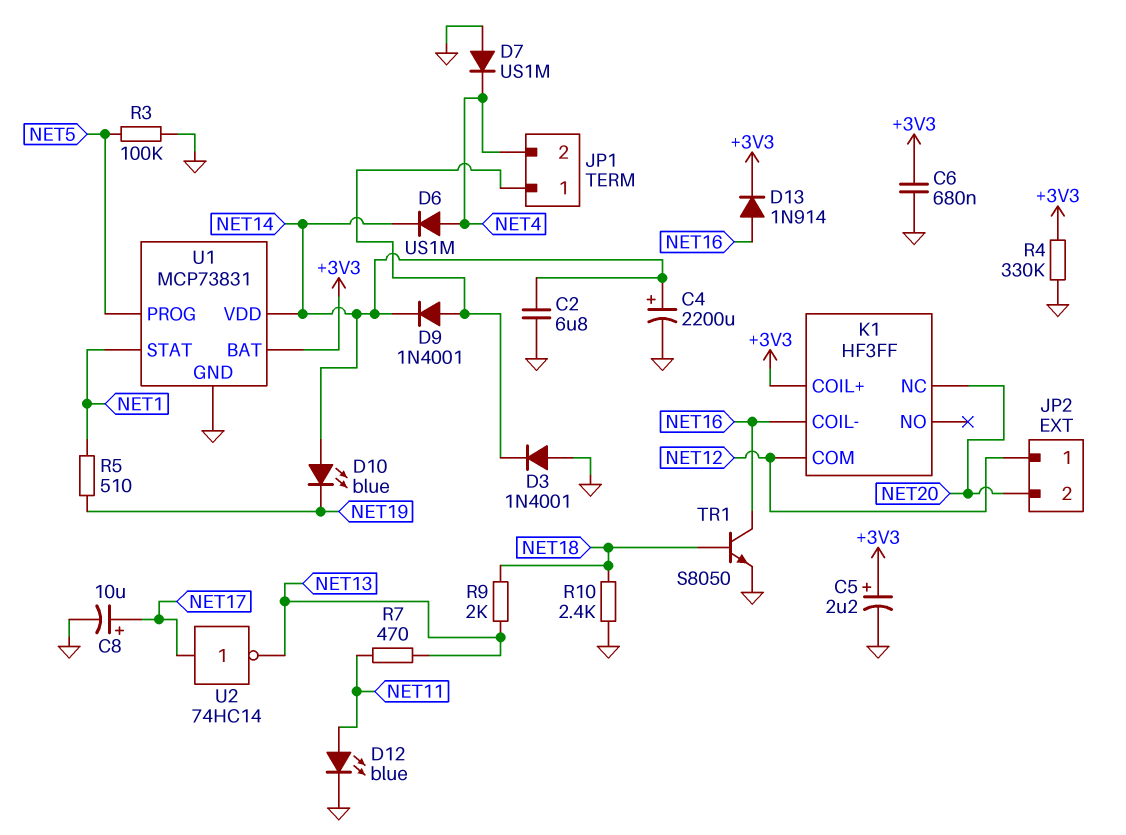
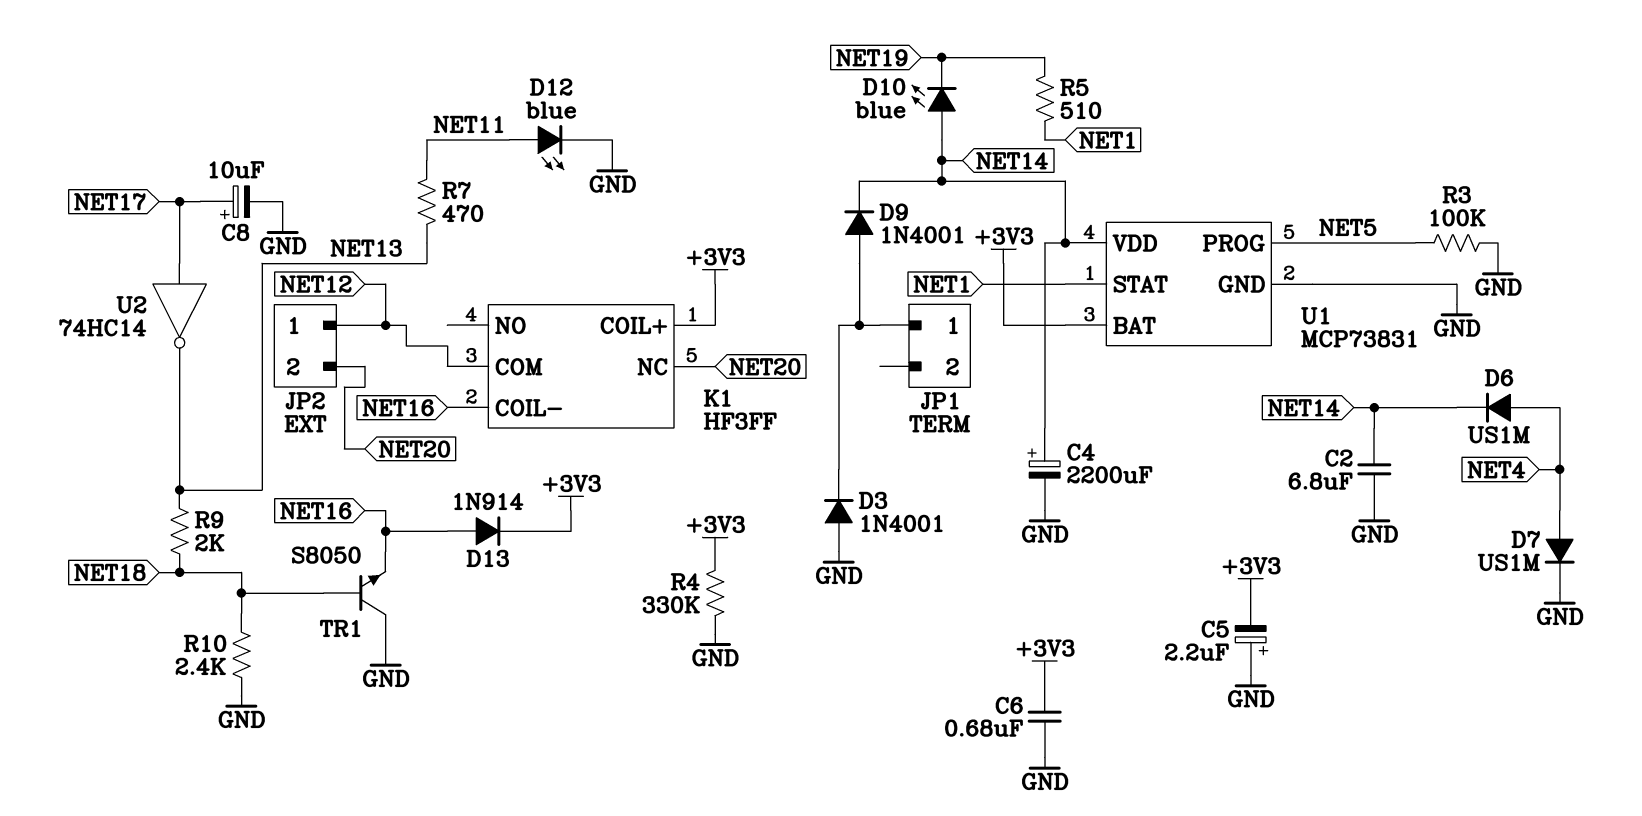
C5: 2.2uF (plus +3V3, minus GND) -> 2.2uF (plus GND, minus +3V3)
D7: diode US1M (A GND, K NET4) -> diode US1M (A NET4, K GND)
JP1 pin 2: NET4 -> none
TR1: NPN S8050 (B NET18, C NET16, E GND) -> NPN S8050 (B NET18, C GND, E NET16)

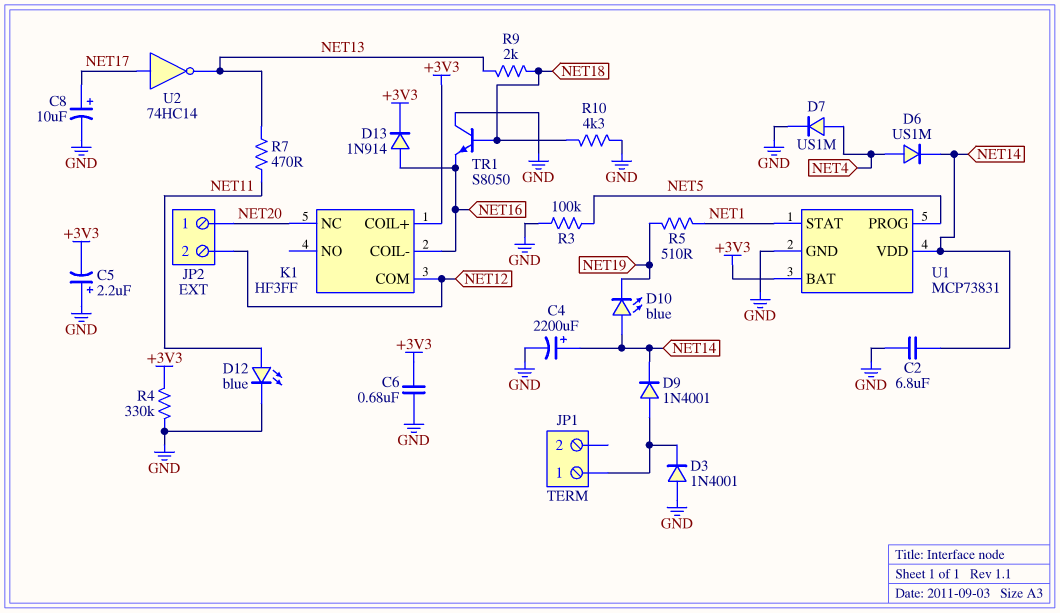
JP2 pin 1: NET12 -> NET20
JP2 pin 2: NET20 -> NET12
R10: 2.4k (GND, NET18) -> 4.3k (GND, NET18)

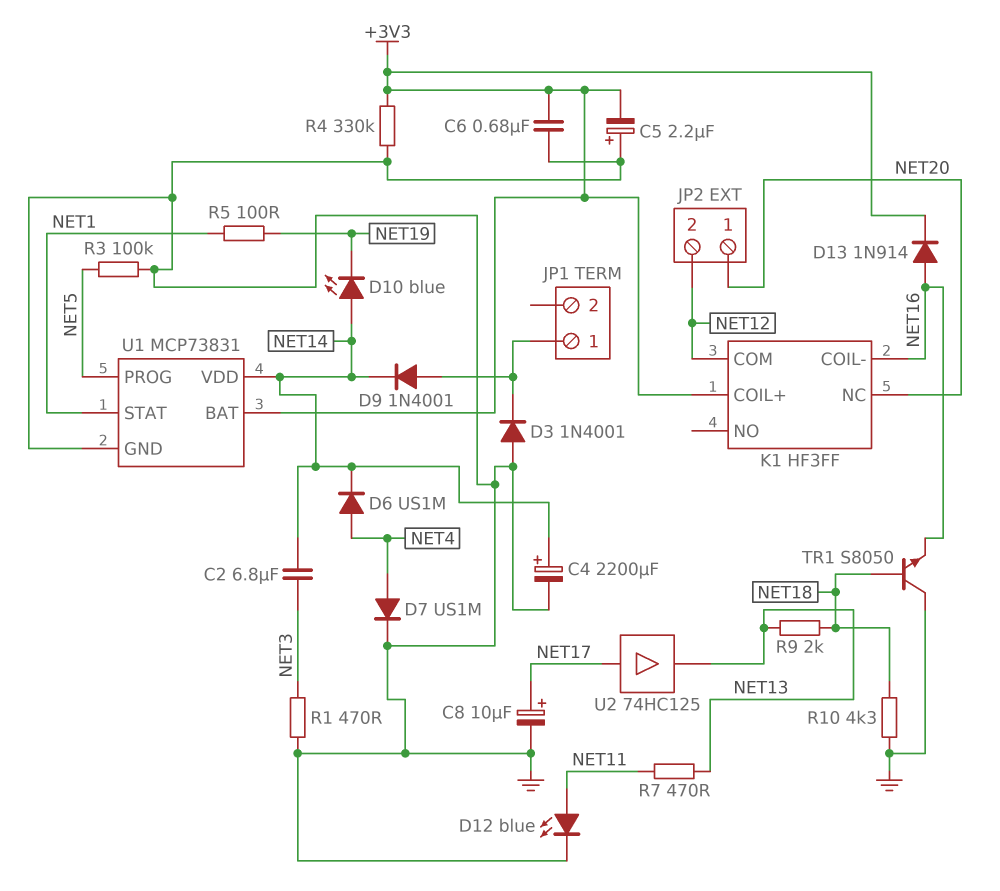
C2: 6.8uF (GND, NET14) -> 6.8uF (NET3, NET14)
R1: none -> 470 (GND, NET3)
R5: 510 (NET1, NET19) -> 100 (NET1, NET19)
U2: NOT 74HC14 (in NET17, out NET13) -> buffer 74HC125 (in NET17, out NET13)

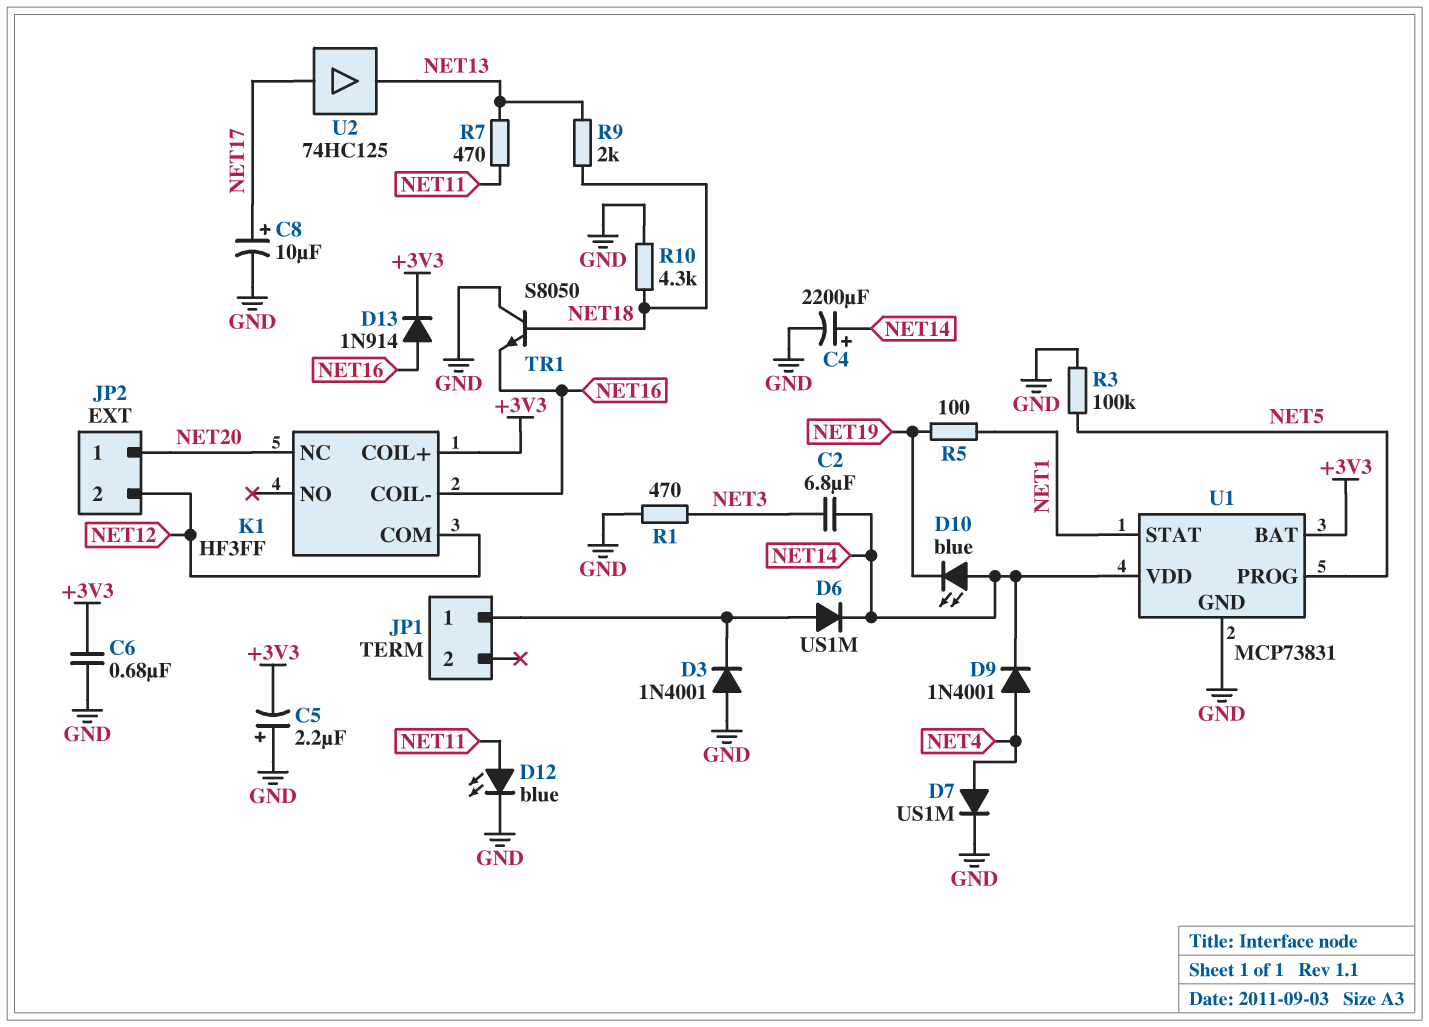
D6: diode US1M (A NET4, K NET14) -> diode US1M (A JP1/1, K NET14)
D9: diode 1N4001 (A JP1/1, K NET14) -> diode 1N4001 (A NET4, K NET14)
R4: 330k (+3V3, GND) -> none

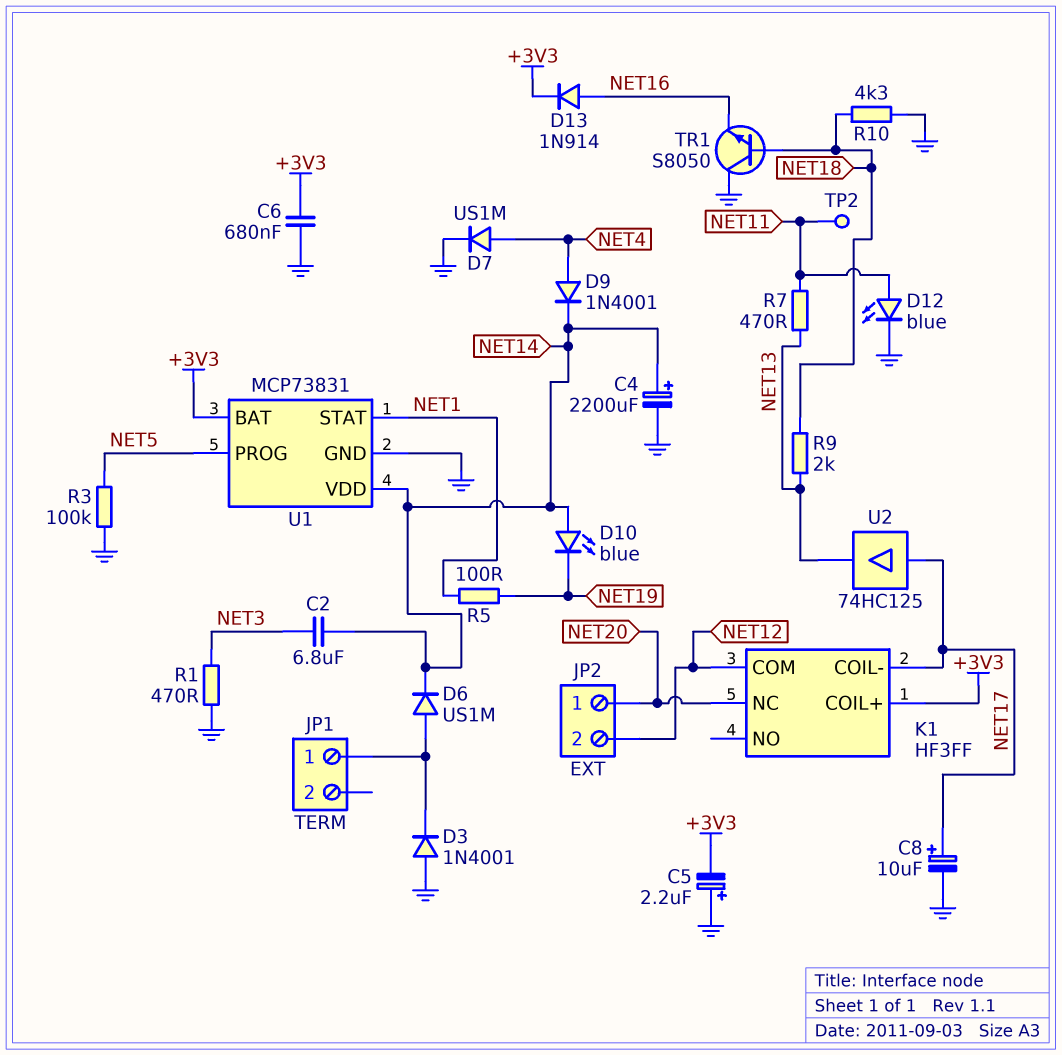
K1 pin COIL-: NET16 -> NET17
TP2: none -> test point (NET11)

